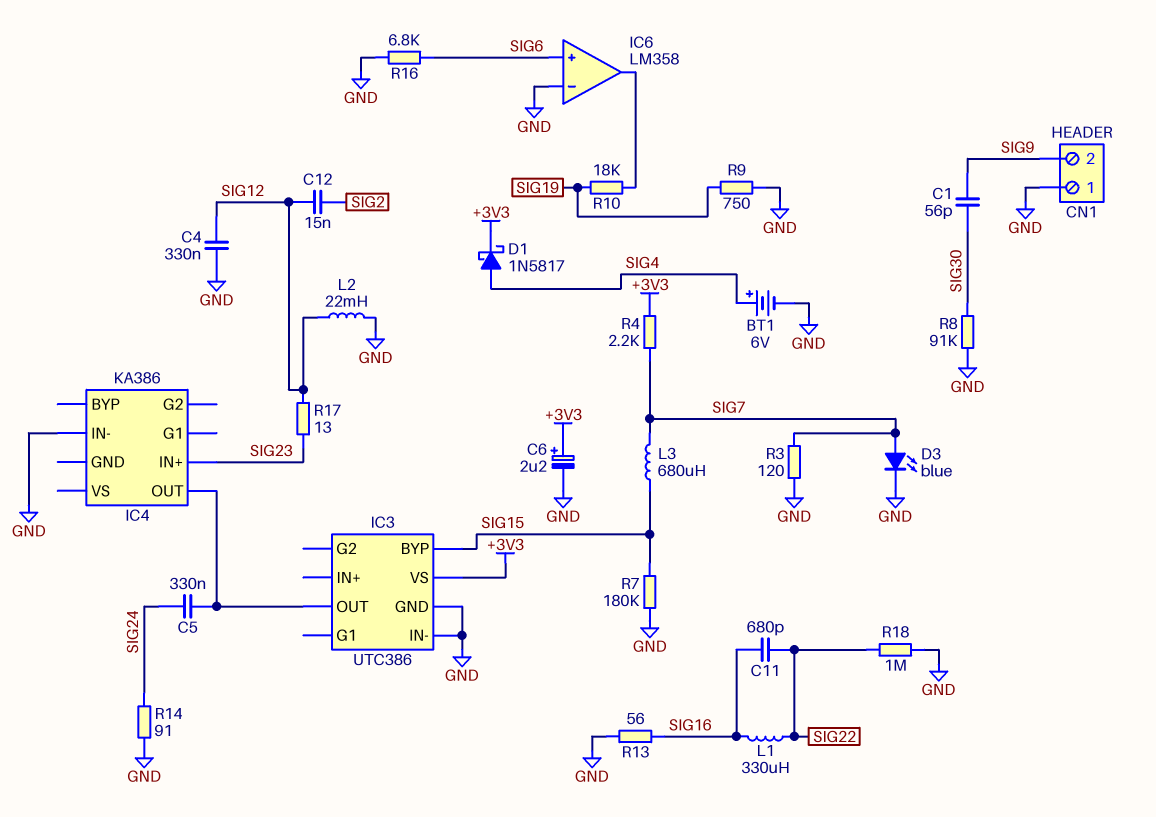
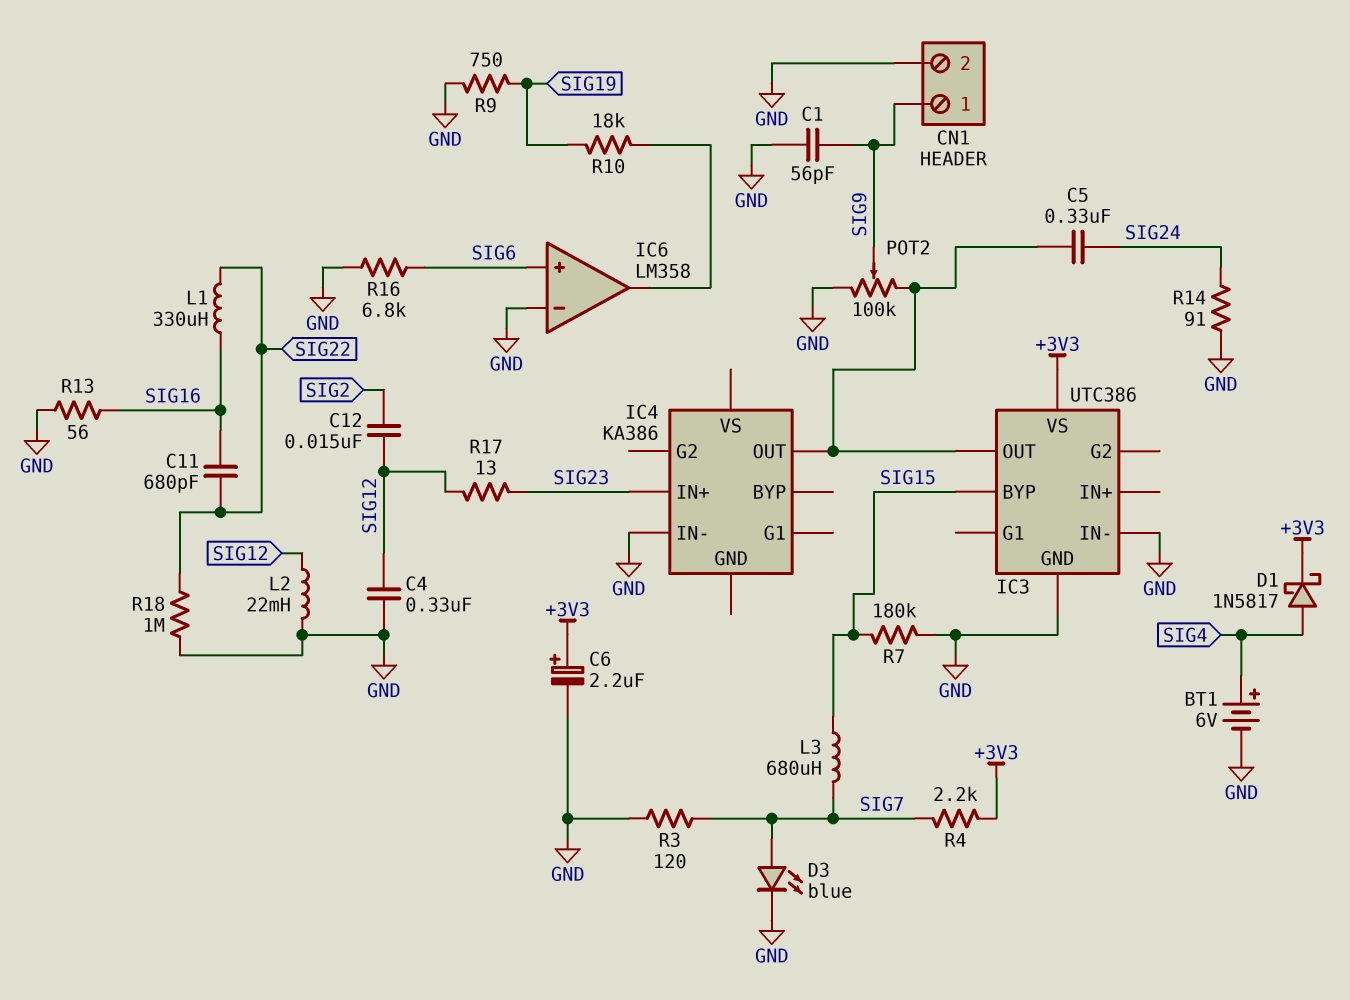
C1: 56pF (SIG9, SIG30) -> 56pF (GND, SIG9)
CN1 pin 1: GND -> SIG9
CN1 pin 2: SIG9 -> GND
POT2: none -> 100k (GND, IC3/OUT, wiper SIG9)
R8: 91k (GND, SIG30) -> none

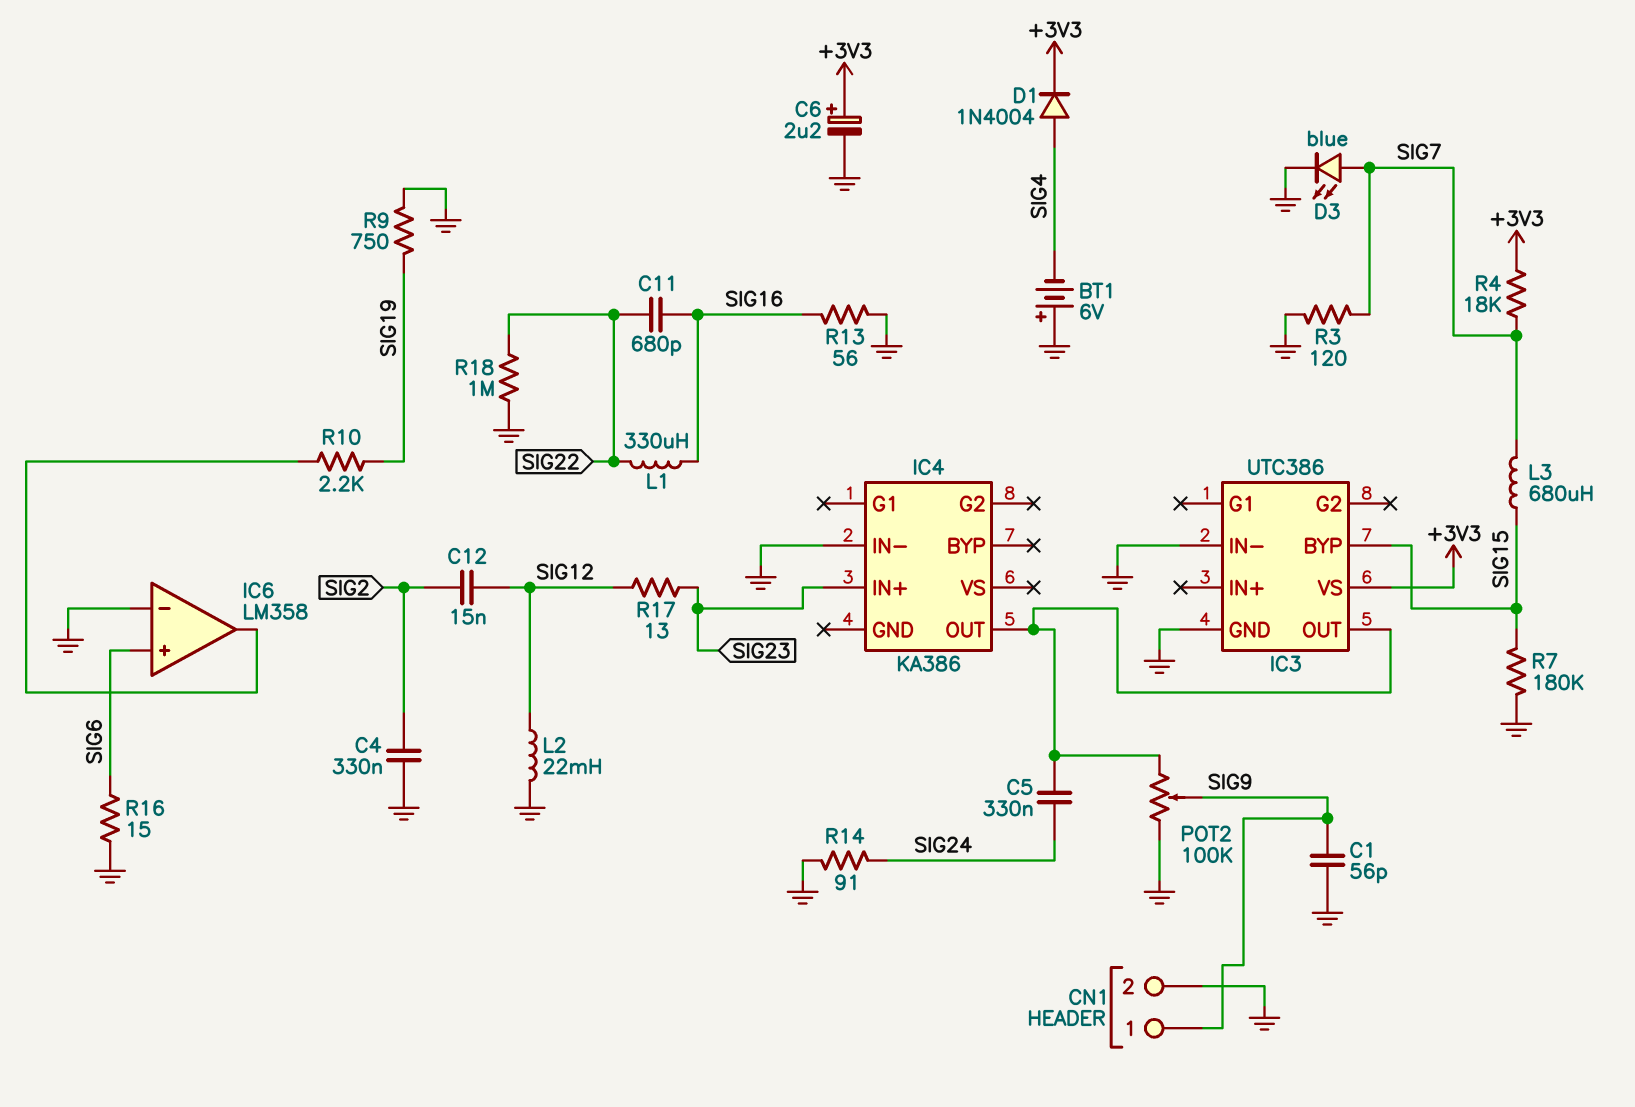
BT1: 6V (plus SIG4, minus GND) -> 6V (plus GND, minus SIG4)
C4: 330nF (GND, SIG12) -> 330nF (GND, SIG2)
D1: schottky 1N5817 (A SIG4, K +3V3) -> diode 1N4004 (A SIG4, K +3V3)
R4: 2.2k (+3V3, SIG7) -> 18k (+3V3, SIG7)
R10: 18k (IC6/out, SIG19) -> 2.2k (IC6/out, SIG19)
R16: 6.8k (GND, SIG6) -> 15 (GND, SIG6)

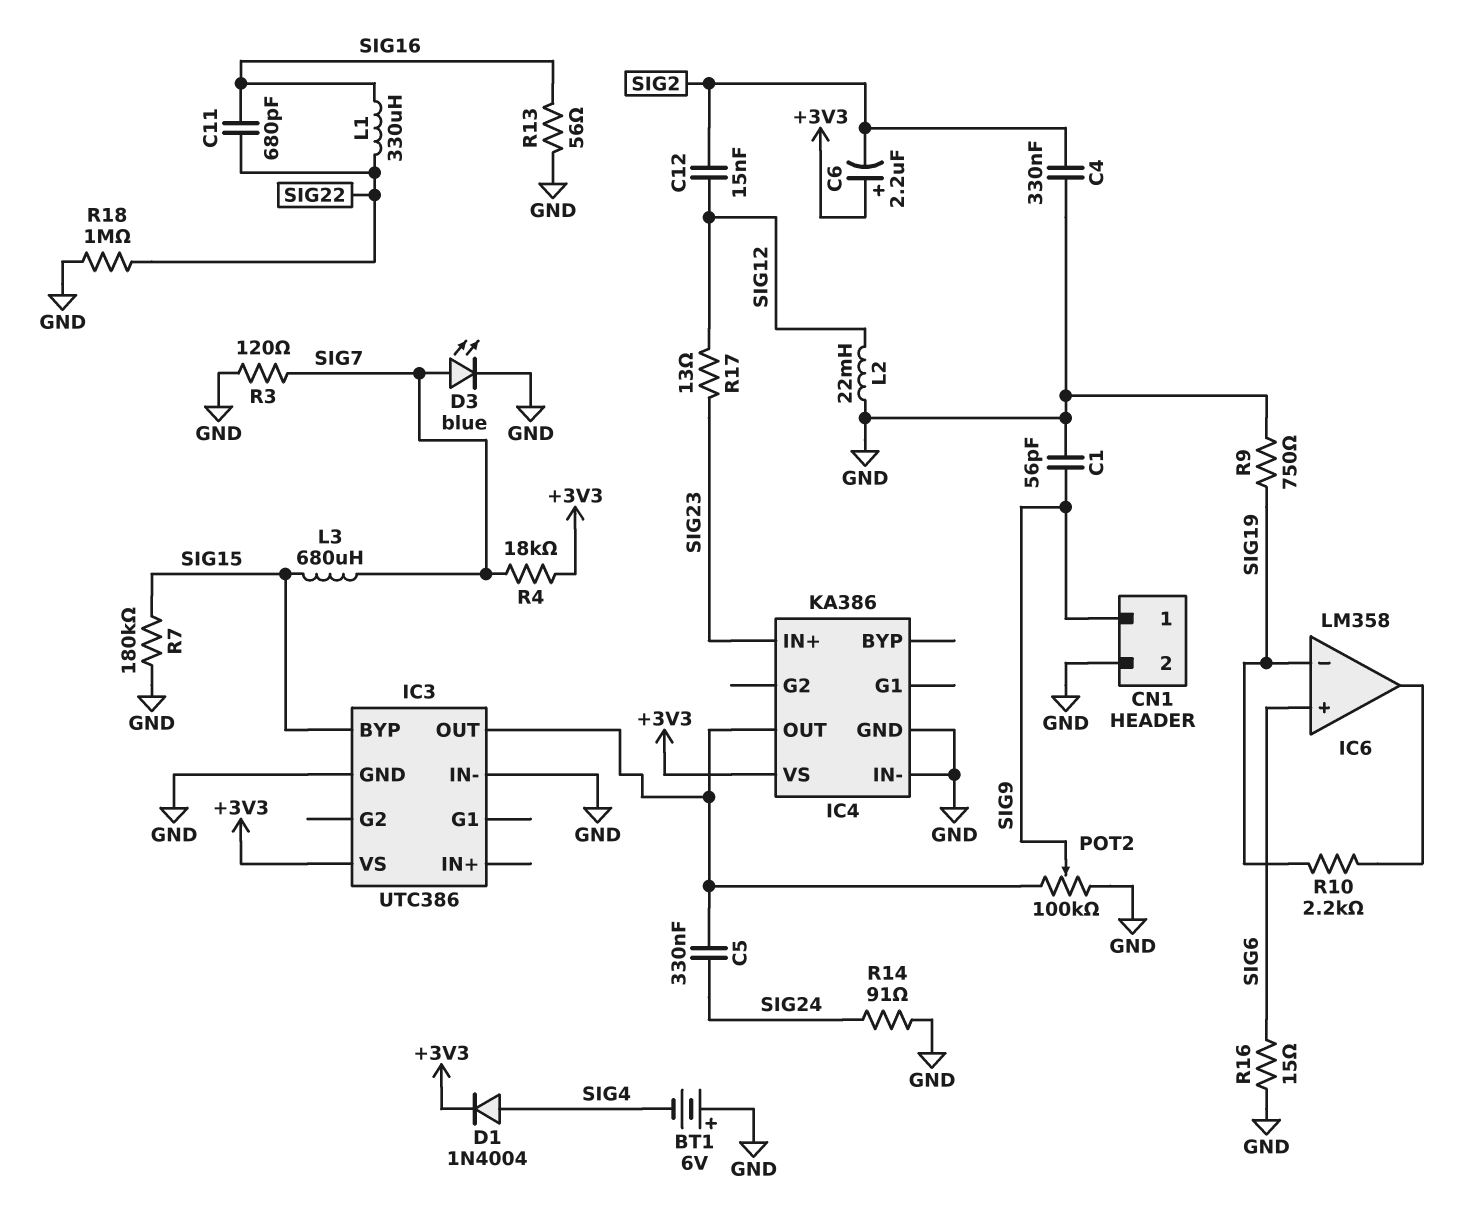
C6: 2.2uF (plus +3V3, minus GND) -> 2.2uF (plus +3V3, minus SIG2)
IC4 pin GND: none -> GND
IC4 pin VS: none -> +3V3
IC6 pin in-: GND -> SIG19

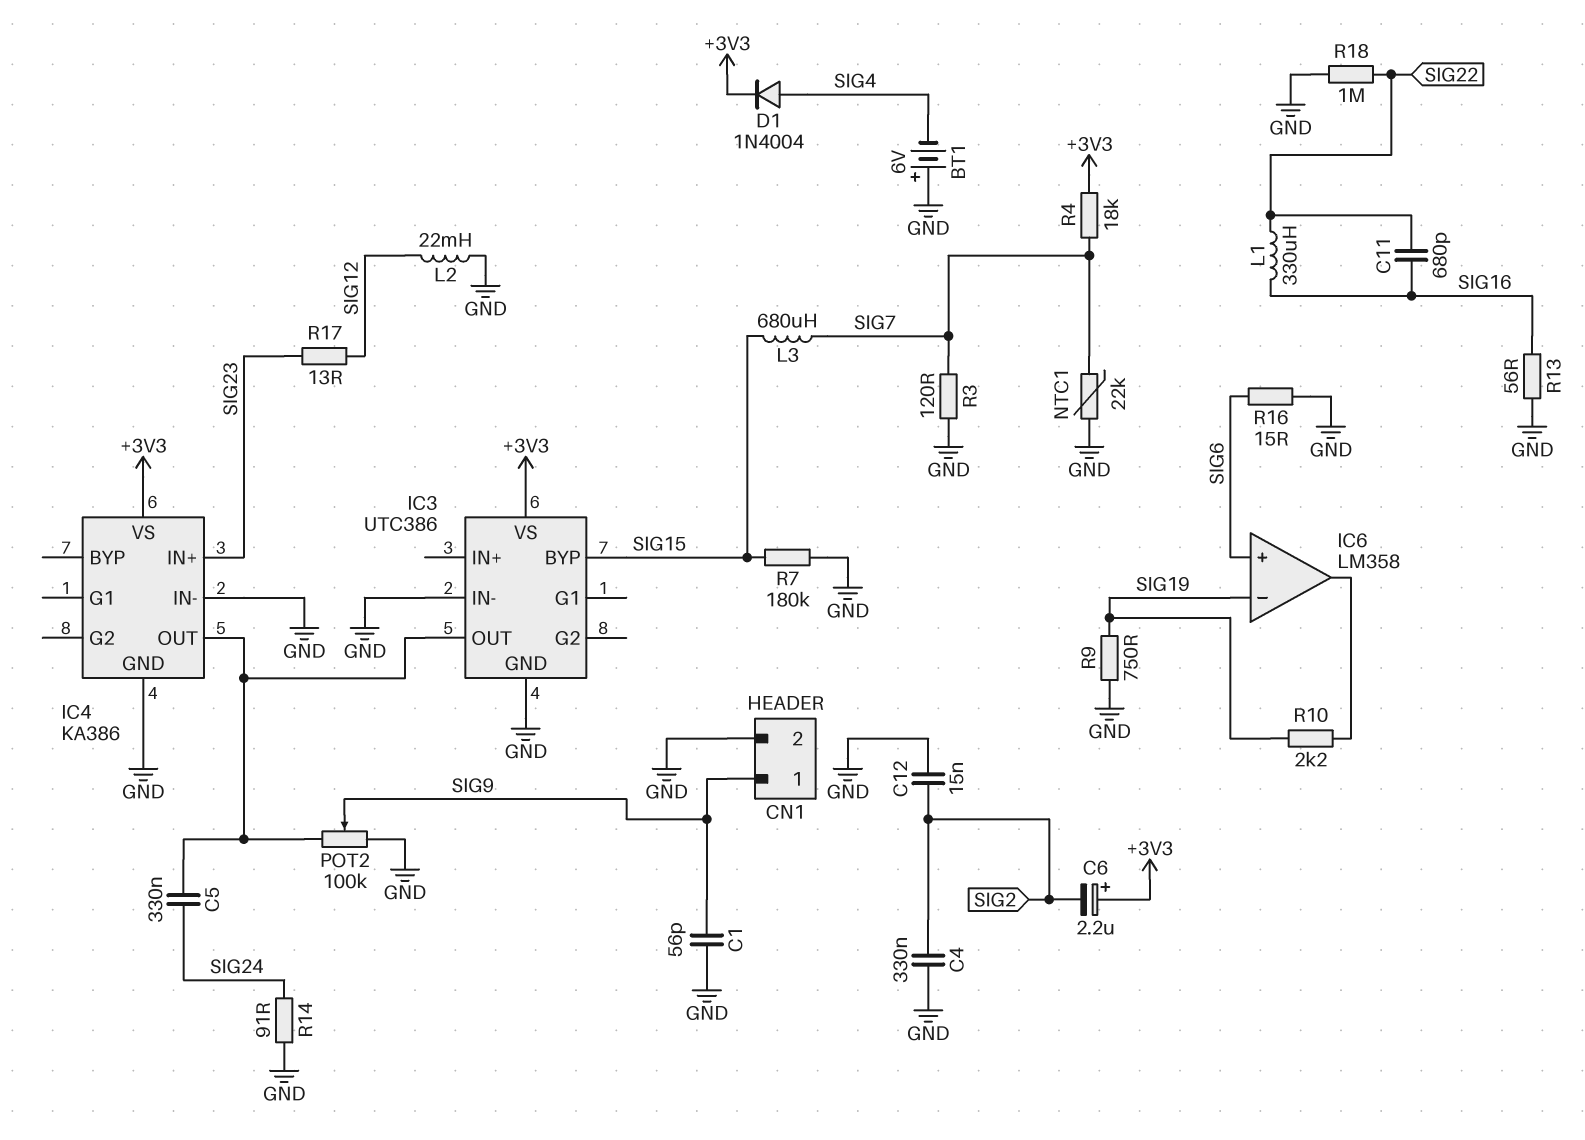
C12: 15nF (SIG2, SIG12) -> 15nF (GND, SIG2)
D3: LED blue (A SIG7, K GND) -> none
NTC1: none -> 22k (GND, SIG7)

